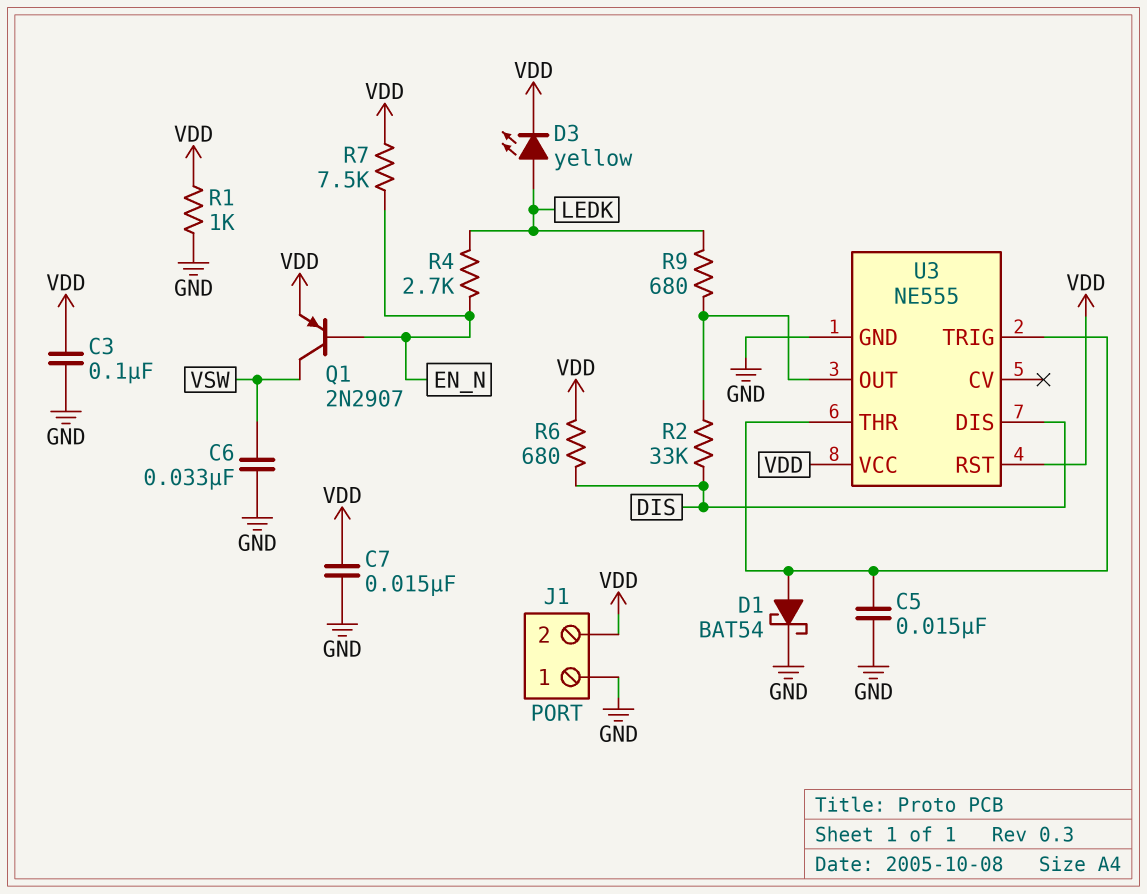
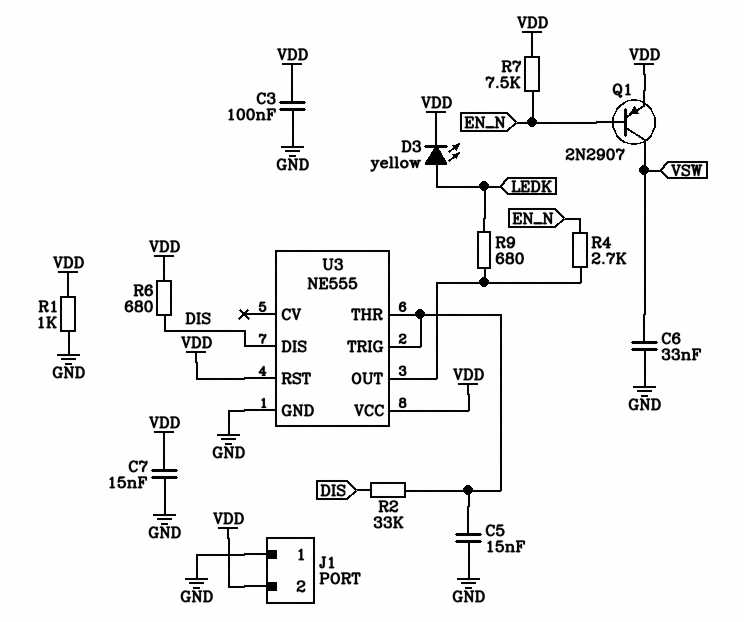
D1: schottky BAT54 (A U3/THR, K GND) -> none
R2: 33k (DIS, U3/OUT) -> 33k (DIS, U3/THR)
R4: 2.7k (EN_N, LEDK) -> 2.7k (EN_N, U3/OUT)

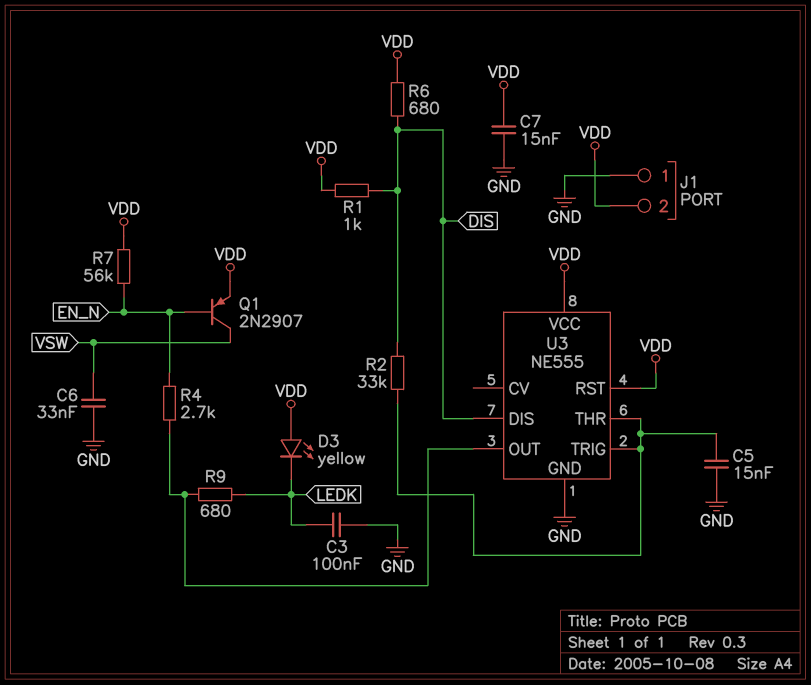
C3: 100nF (GND, VDD) -> 100nF (GND, LEDK)
D3: LED yellow (A LEDK, K VDD) -> LED yellow (A VDD, K LEDK)
R1: 1k (GND, VDD) -> 1k (DIS, VDD)
R7: 7.5k (EN_N, VDD) -> 56k (EN_N, VDD)

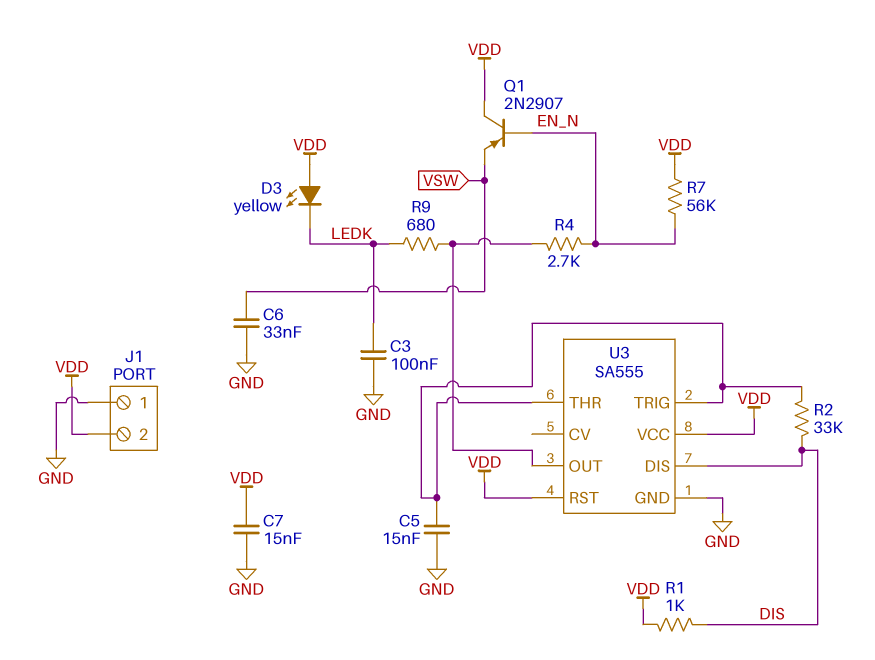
Q1: PNP 2N2907 (B EN_N, C VSW, E VDD) -> PNP 2N2907 (B EN_N, C VDD, E VSW)
R6: 680 (DIS, VDD) -> none
U3: NE555 -> SA555

